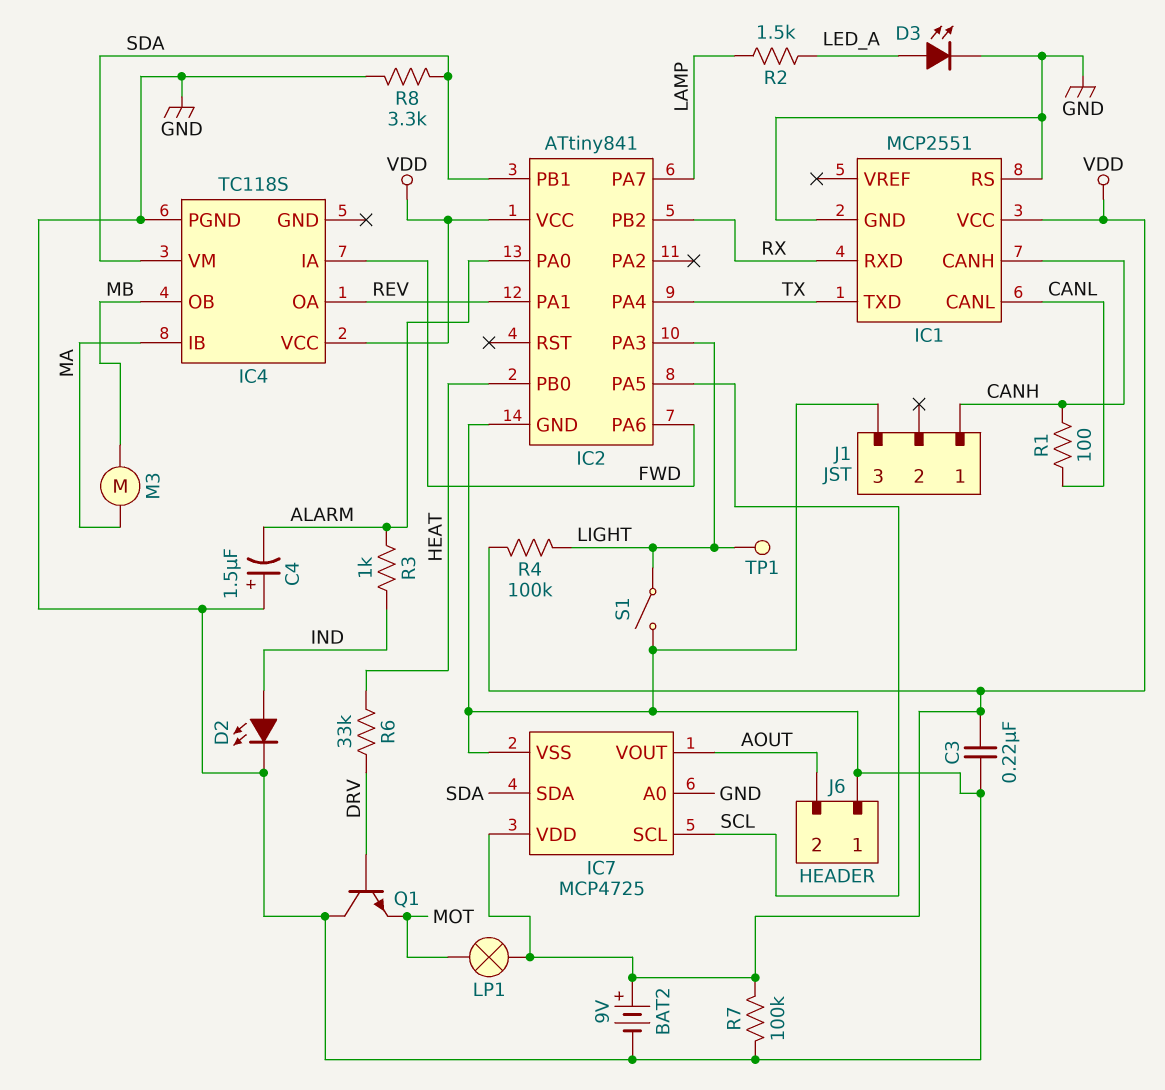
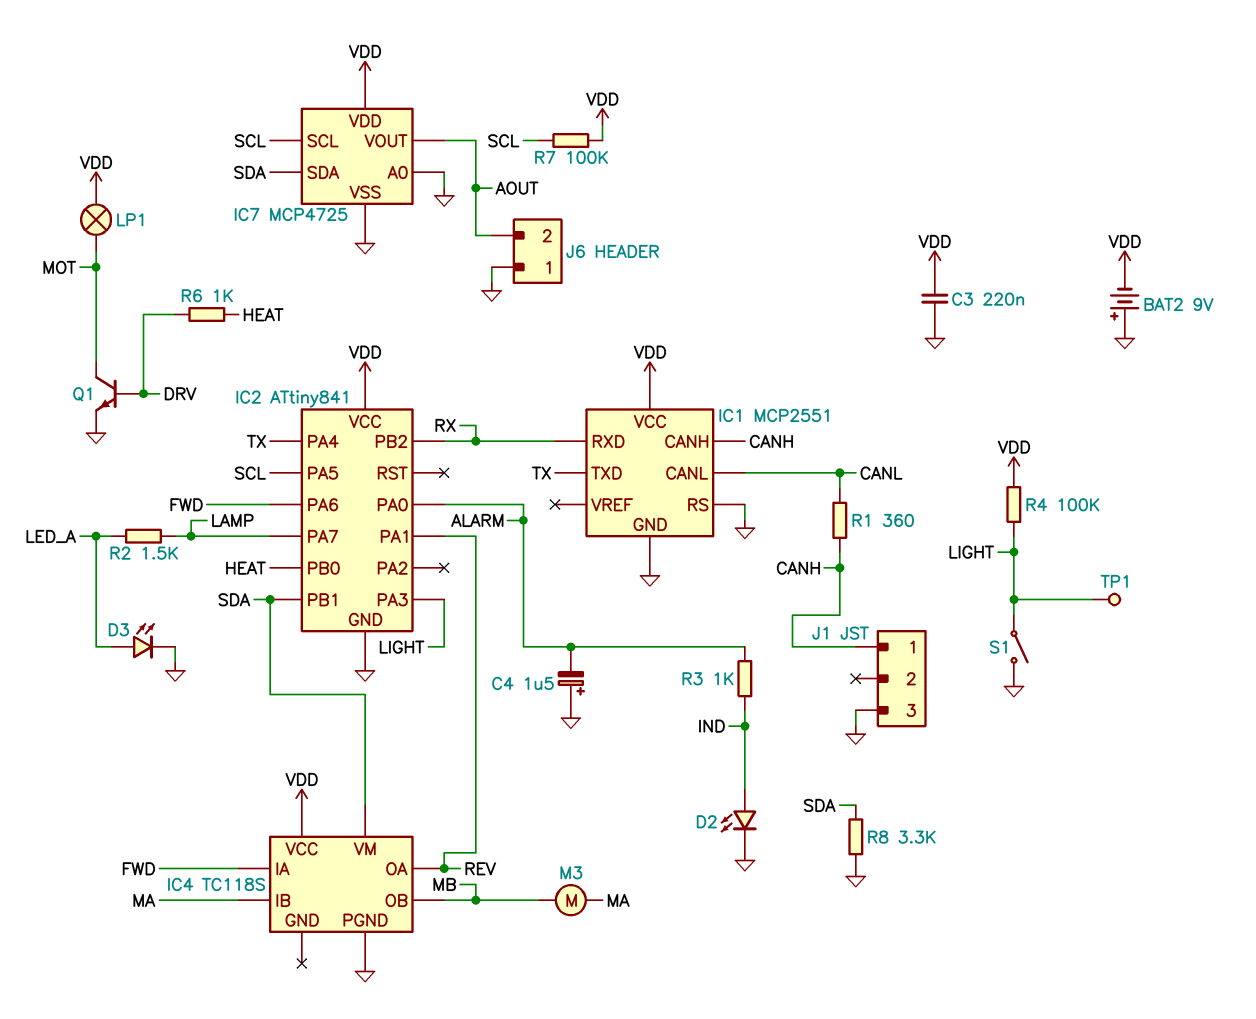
BAT2: 9V (plus VDD, minus GND) -> 9V (plus GND, minus VDD)
Q1: NPN (B DRV, C GND, E MOT) -> NPN (B DRV, C MOT, E GND)
R1: 100 (CANH, CANL) -> 360 (CANH, CANL)
R6: 33k (DRV, HEAT) -> 1k (DRV, HEAT)
R7: 100k (GND, VDD) -> 100k (SCL, VDD)

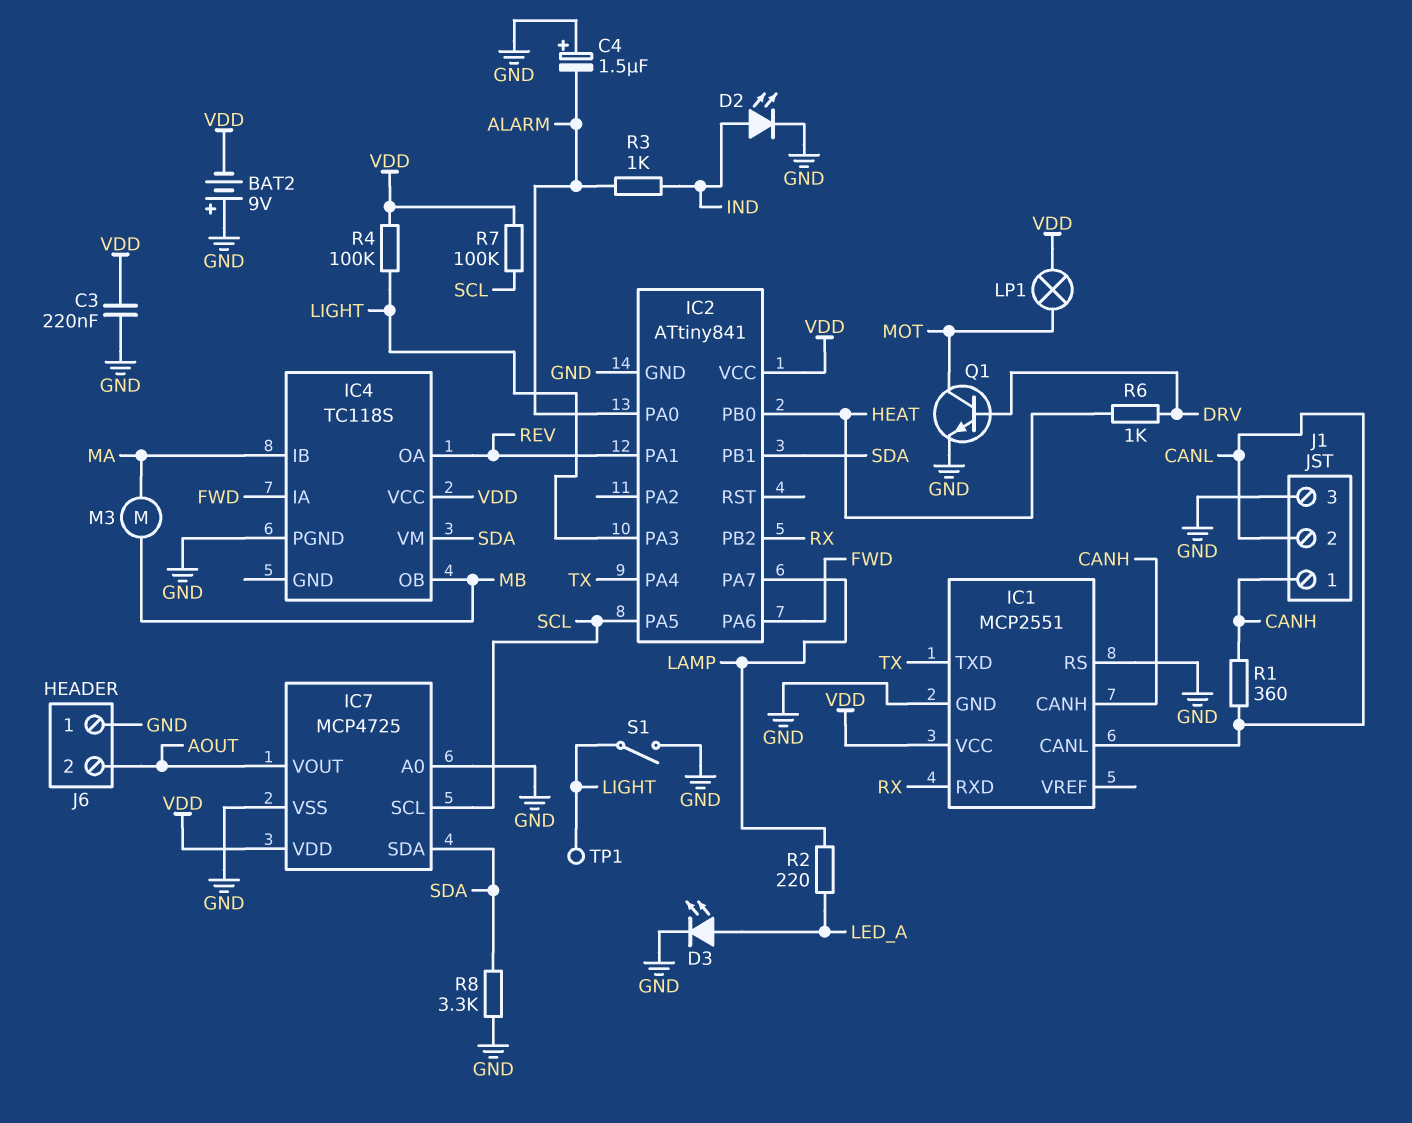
J1 pin 2: none -> CANL
R2: 1.5k (LAMP, LED_A) -> 220 (LAMP, LED_A)

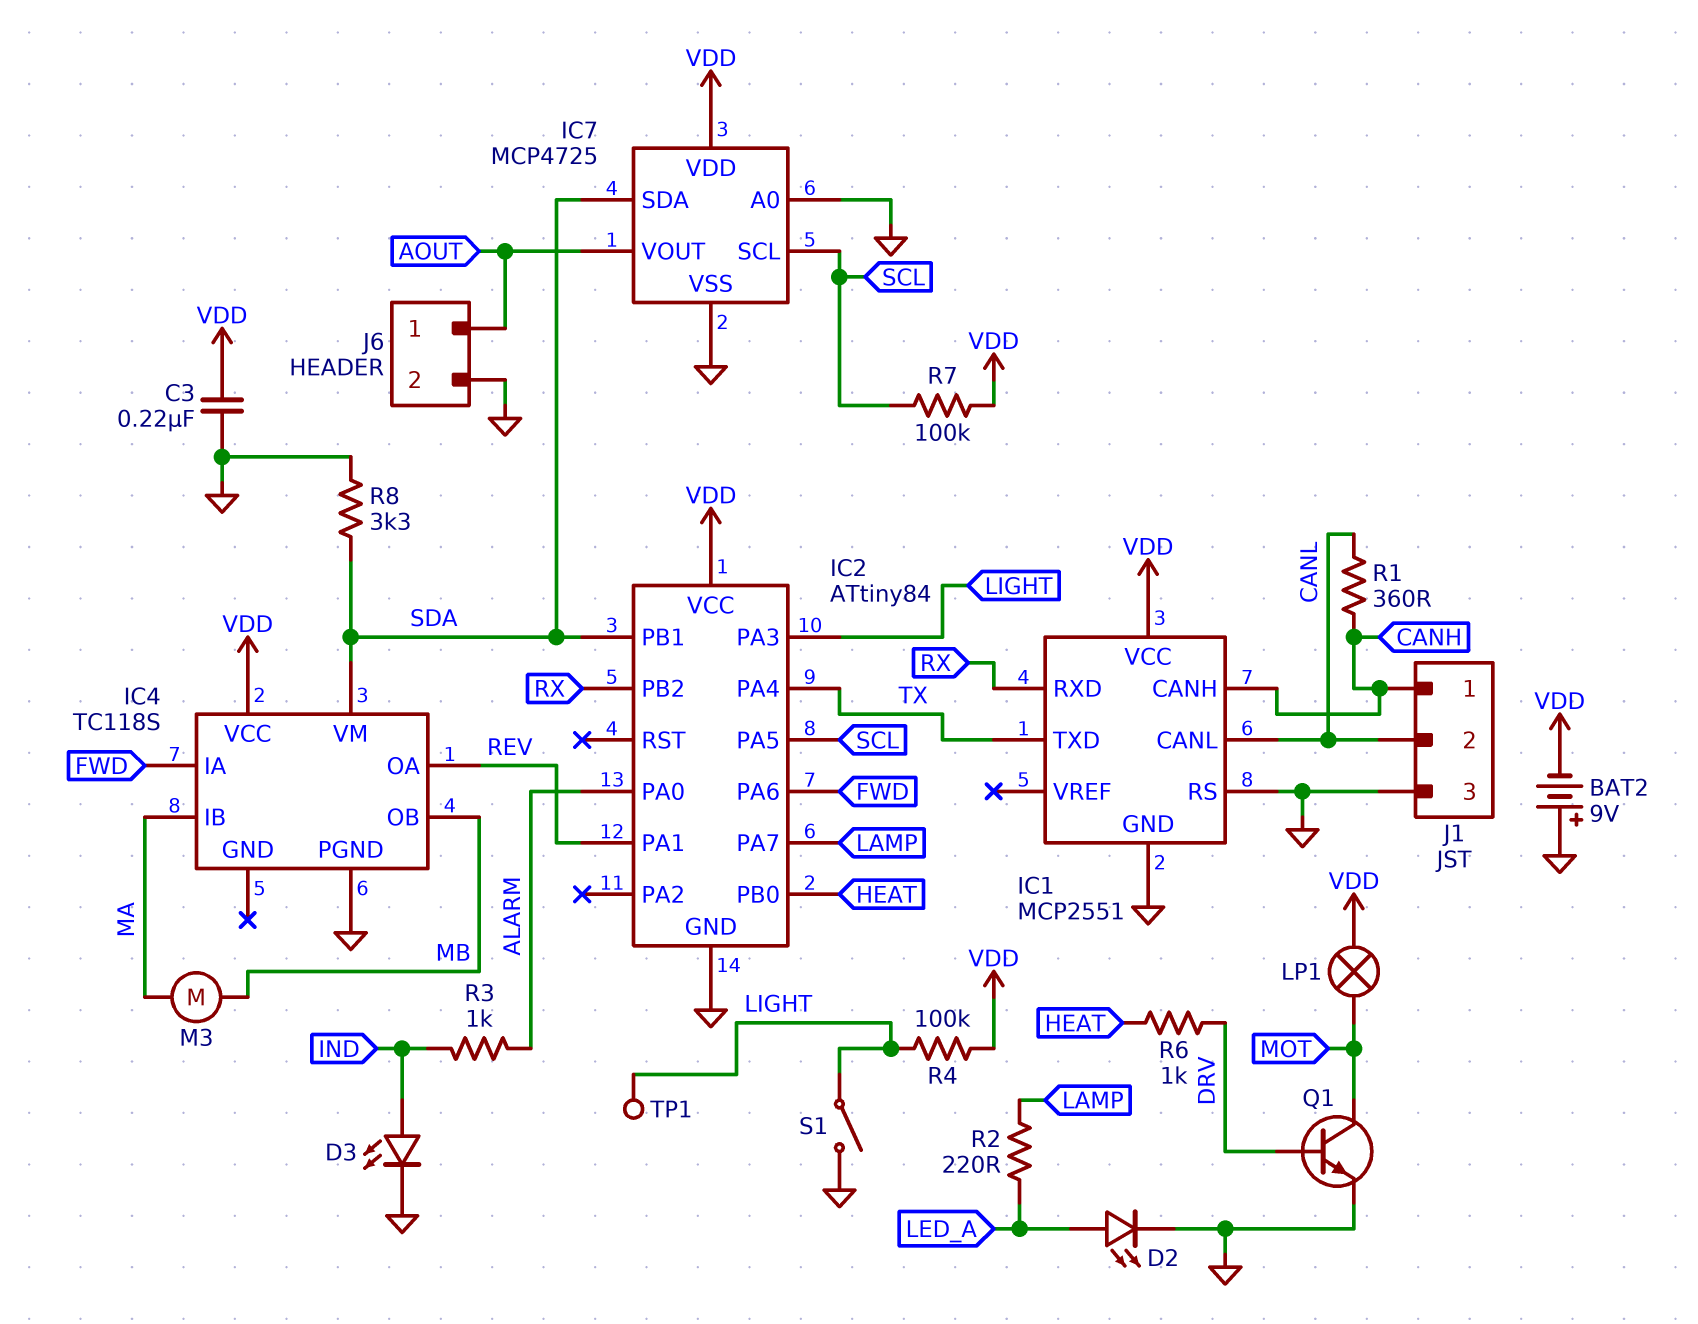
C4: 1.5uF (plus GND, minus ALARM) -> none
D2: LED (A IND, K GND) -> LED (A LED_A, K GND)
D3: LED (A LED_A, K GND) -> LED (A IND, K GND)
IC2: ATtiny841 -> ATtiny84
J6 pin 1: GND -> AOUT
J6 pin 2: AOUT -> GND

